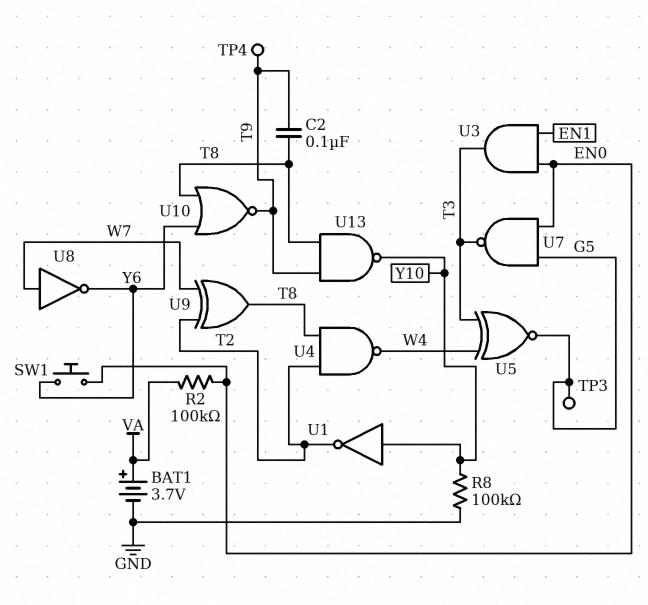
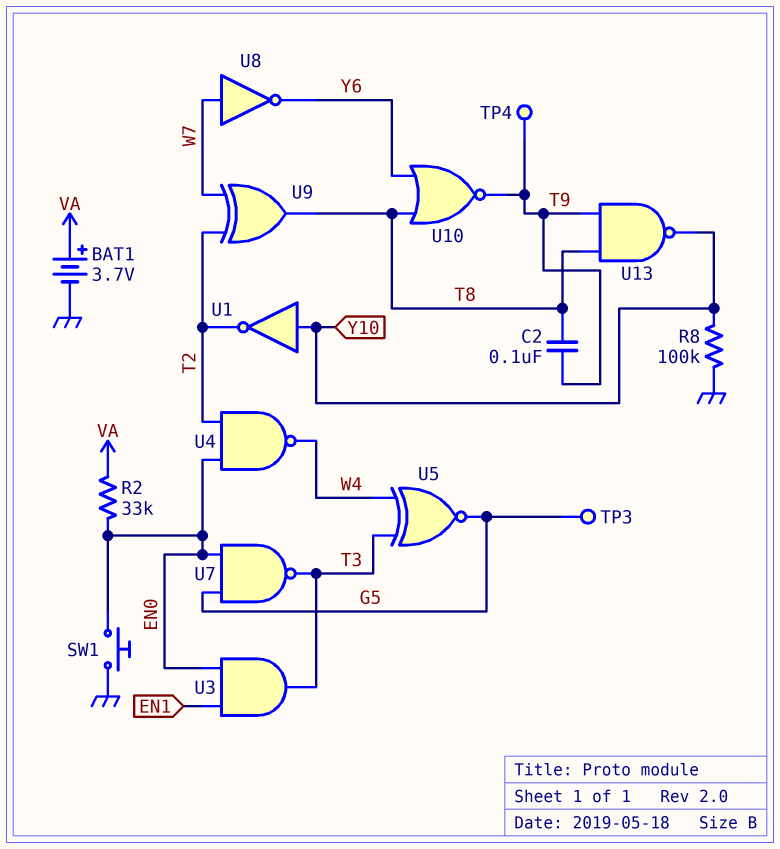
R2: 100k (EN0, VA) -> 33k (EN0, VA)
SW1: button (EN0, Y6) -> button (EN0, GND)
U4: NAND (in T2, in T8, out W4) -> NAND (in EN0, in T2, out W4)

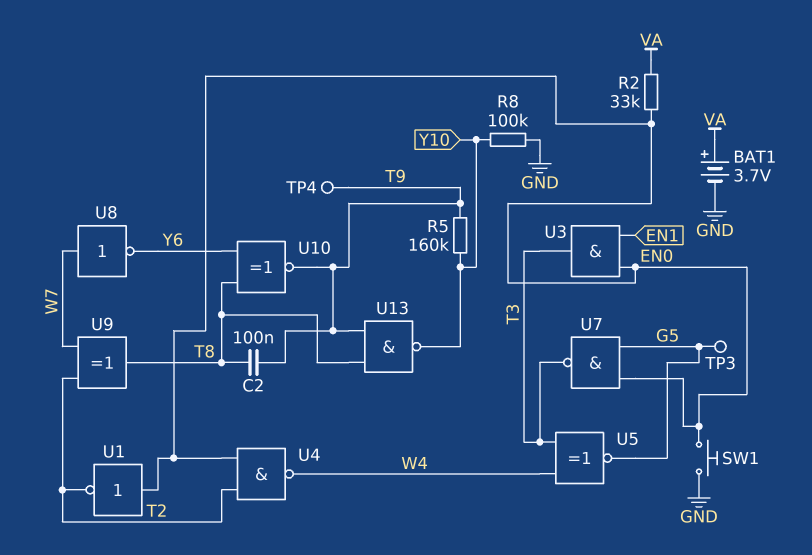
R5: none -> 160k (T9, Y10)
U1: NOT (in Y10, out T2) -> NOT (in EN0, out T2)
U10: NOR (in T8, in Y6, out T9) -> XNOR (in T8, in Y6, out T9)

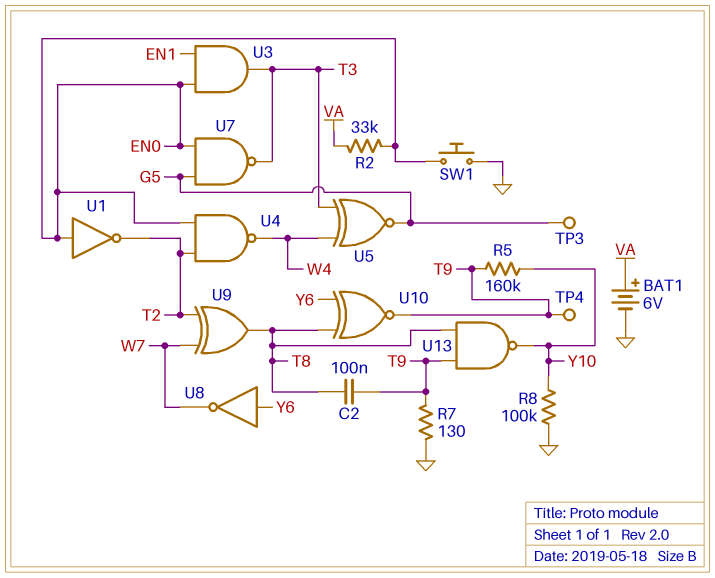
BAT1: 3.7V (plus VA, minus GND) -> 6V (plus VA, minus GND)
R7: none -> 130 (GND, T9)
U8: NOT (in W7, out Y6) -> NOT (in Y6, out W7)

